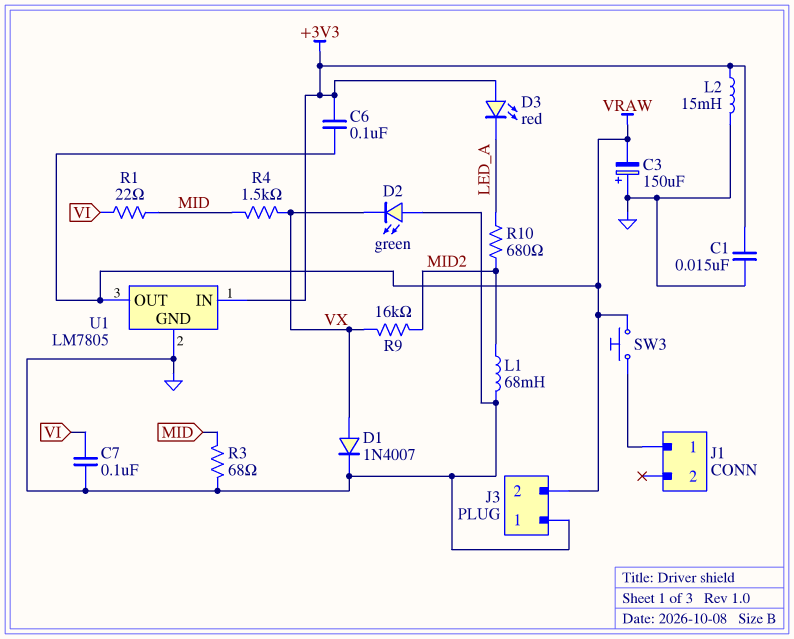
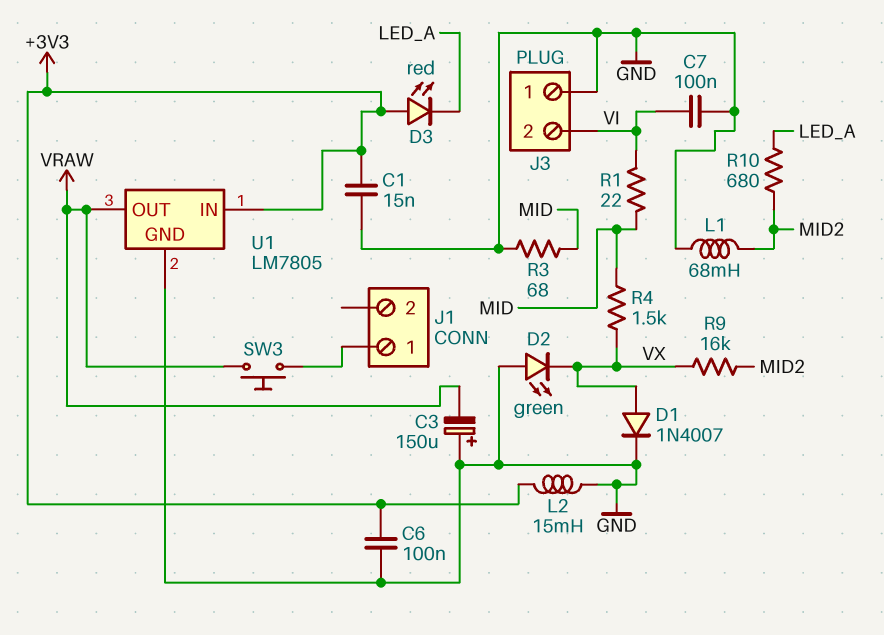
C6: 100nF (+3V3, VRAW) -> 100nF (+3V3, GND)
J3 pin 2: VRAW -> VI

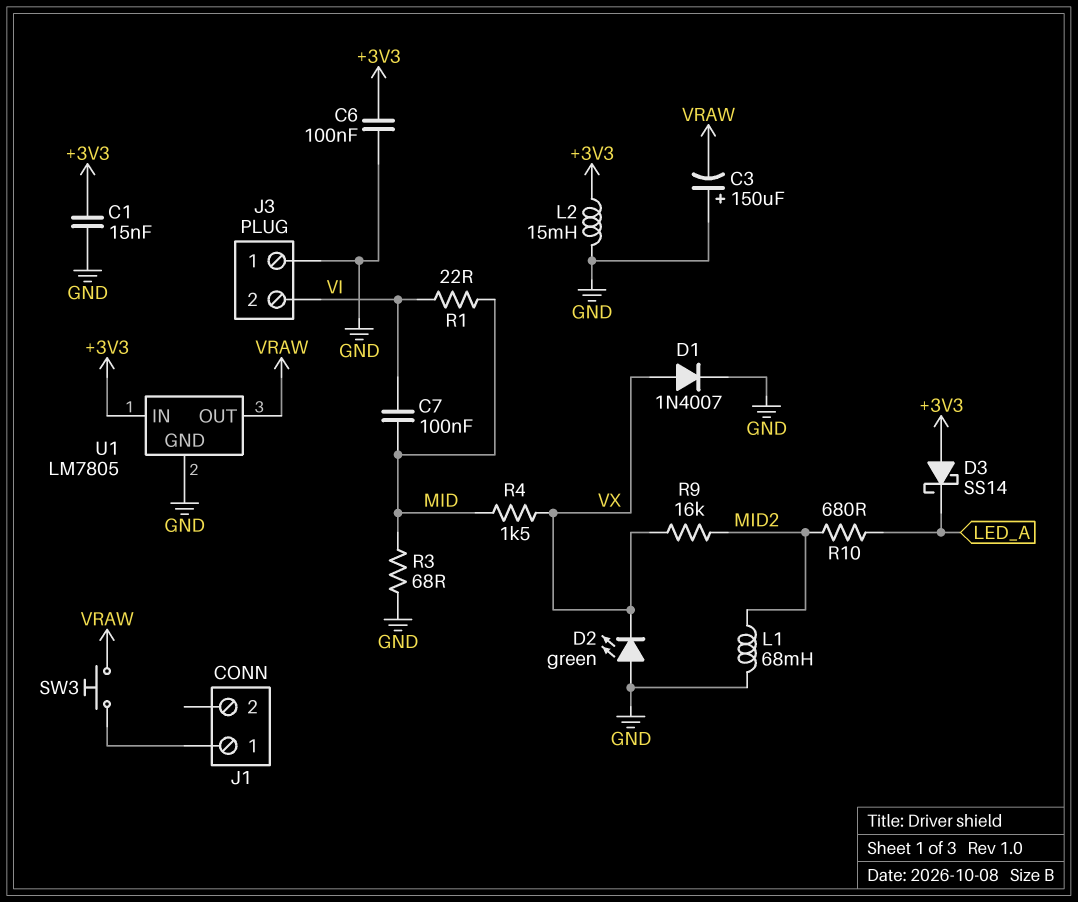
C7: 100nF (GND, VI) -> 100nF (MID, VI)
D3: LED red (A +3V3, K LED_A) -> schottky SS14 (A +3V3, K LED_A)

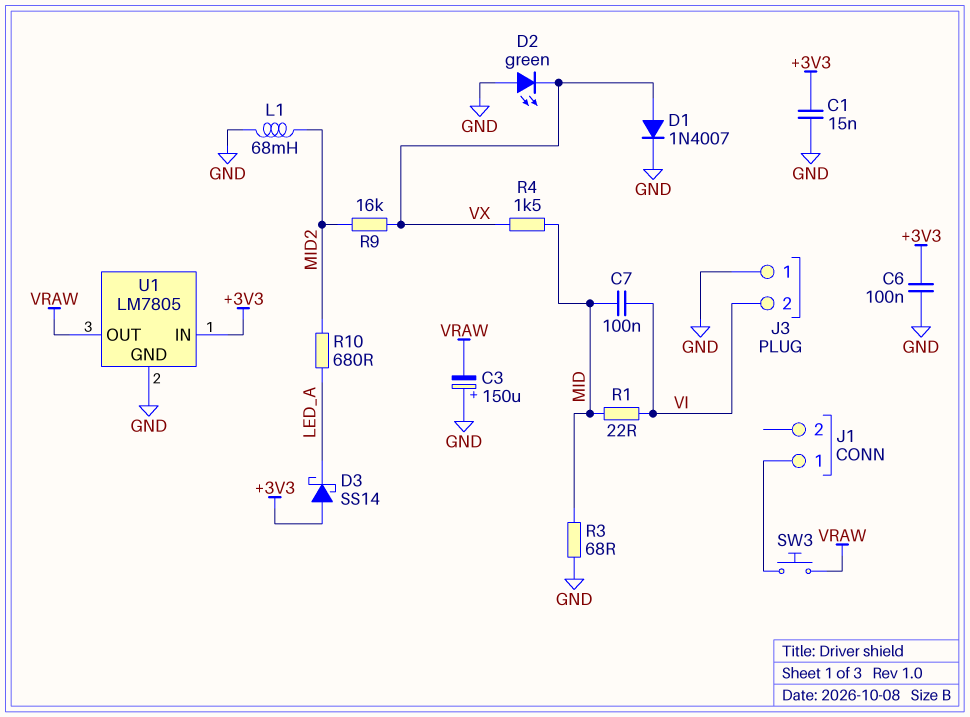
L2: 15mH (+3V3, GND) -> none

